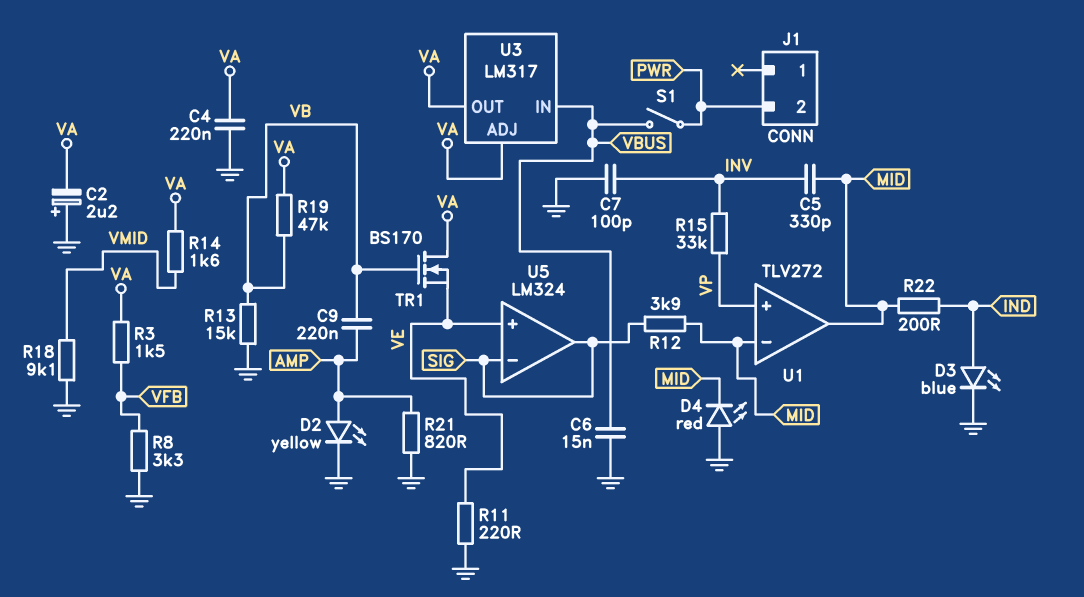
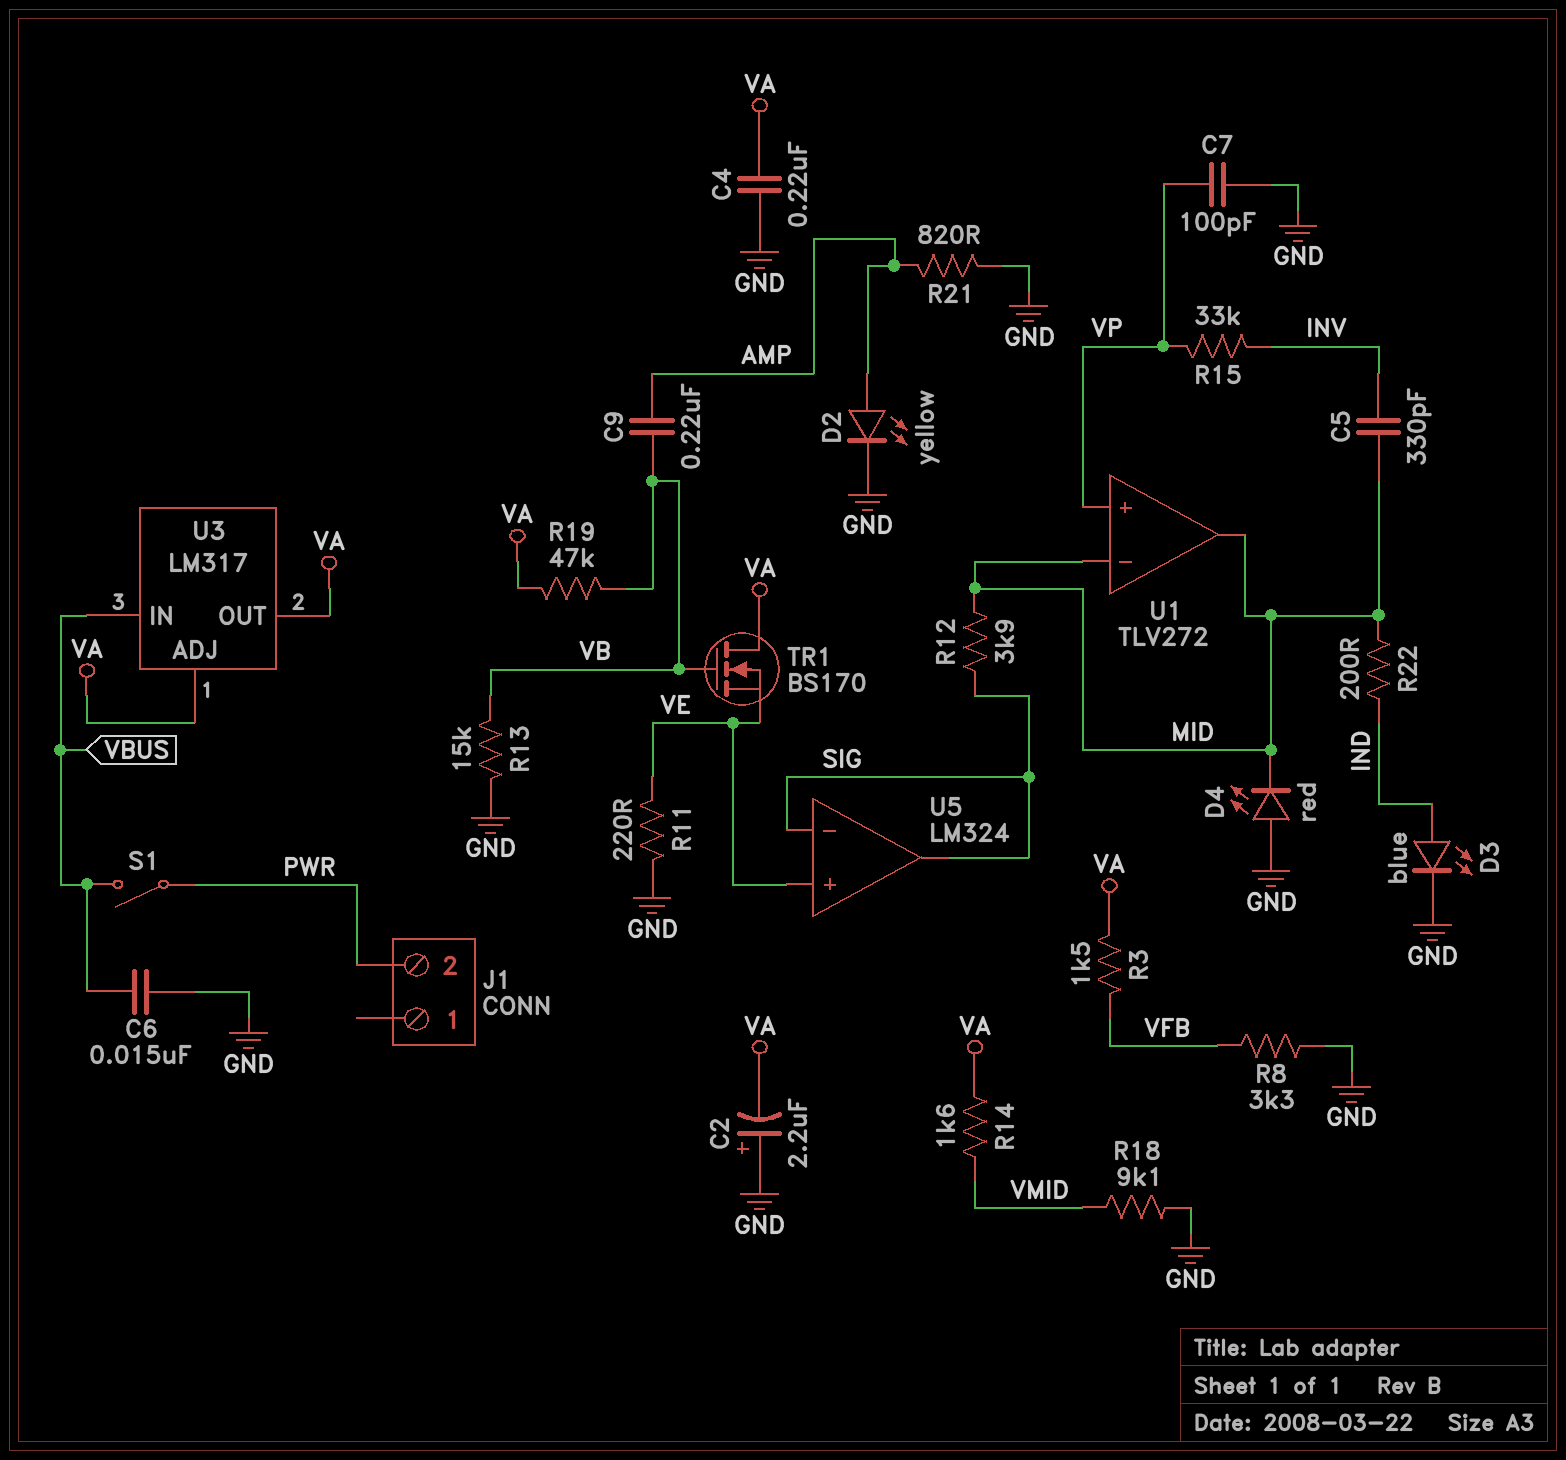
C7: 100pF (GND, INV) -> 100pF (GND, VP)

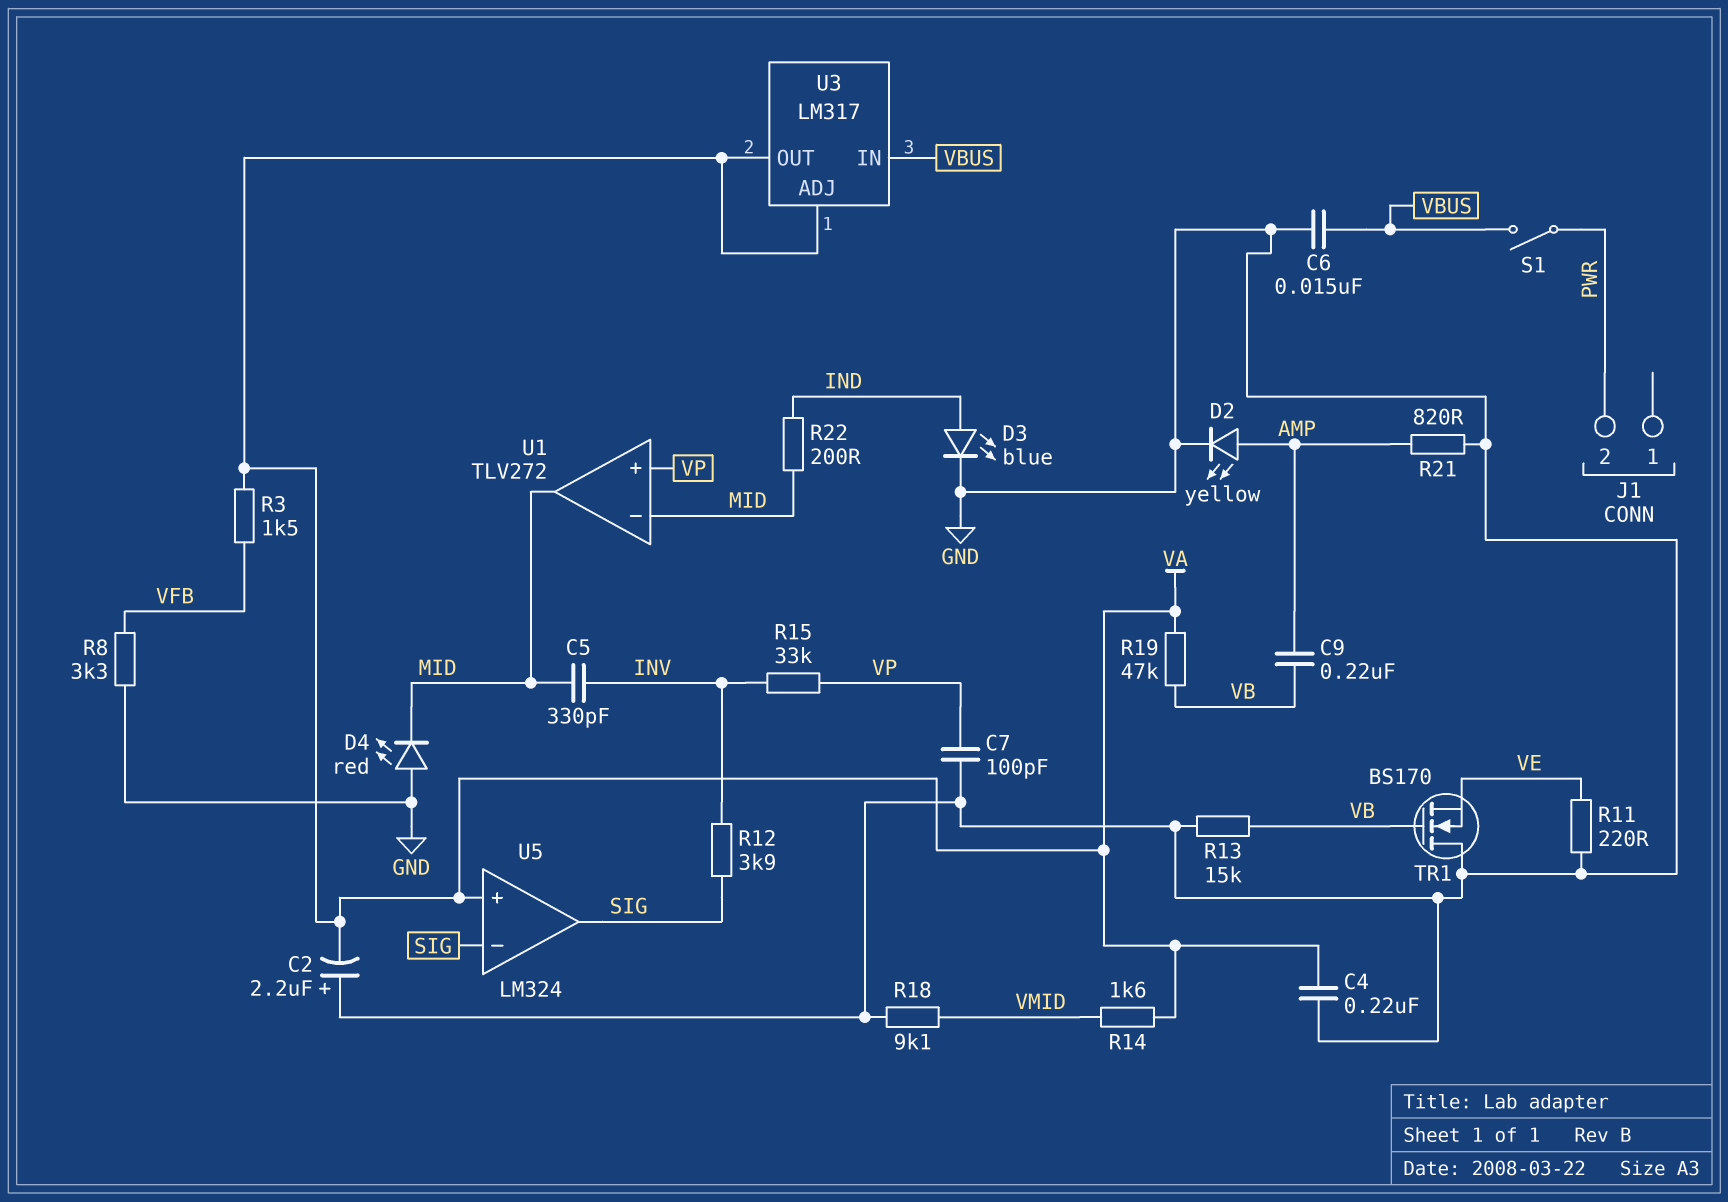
R12: 3.9k (MID, SIG) -> 3.9k (INV, SIG)
TR1: NMOS BS170 (G VB, D VA, S VE) -> NMOS BS170 (G VB, D GND, S VE)
U5 pin in+: VE -> VA

